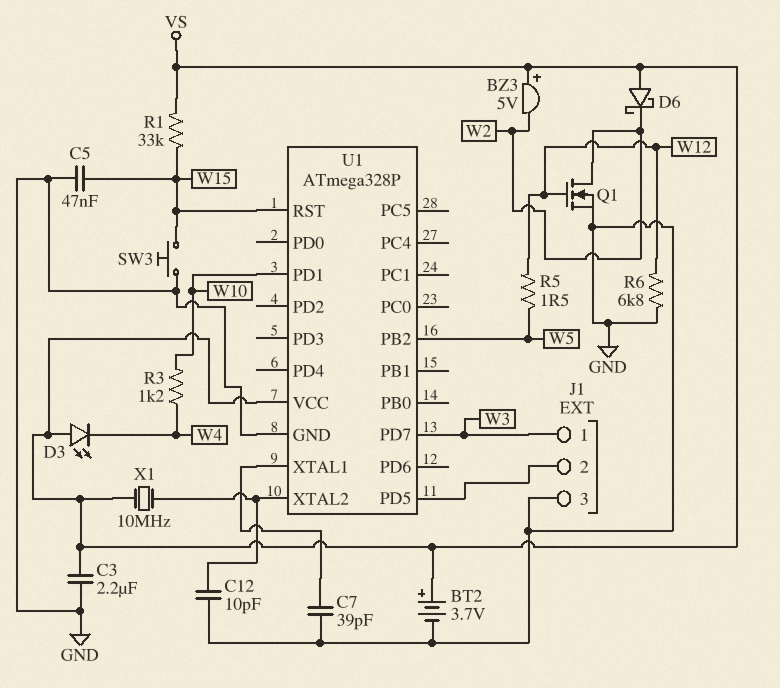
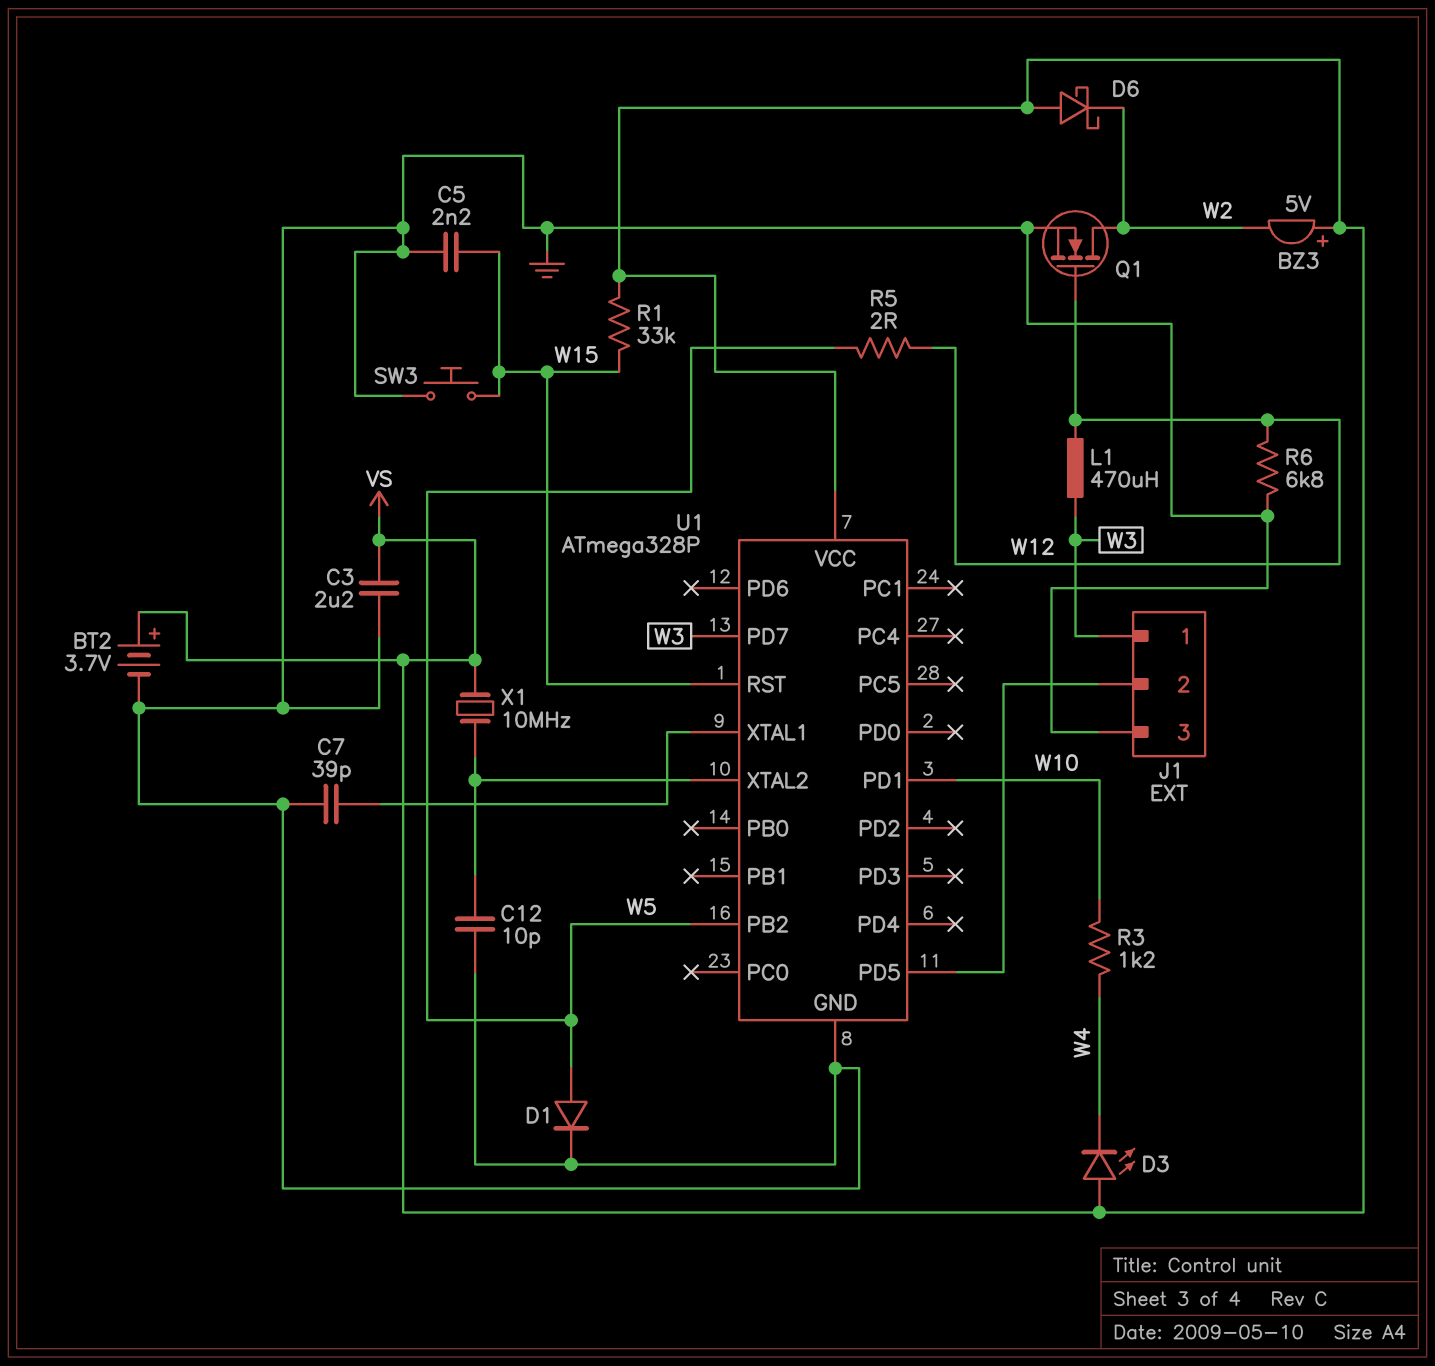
C5: 47nF (GND, W15) -> 2.2nF (GND, W15)
D1: none -> diode (A W5, K GND)
L1: none -> 470uH (W3, W12)
R5: 1.5 (W5, W12) -> 2 (W5, W12)

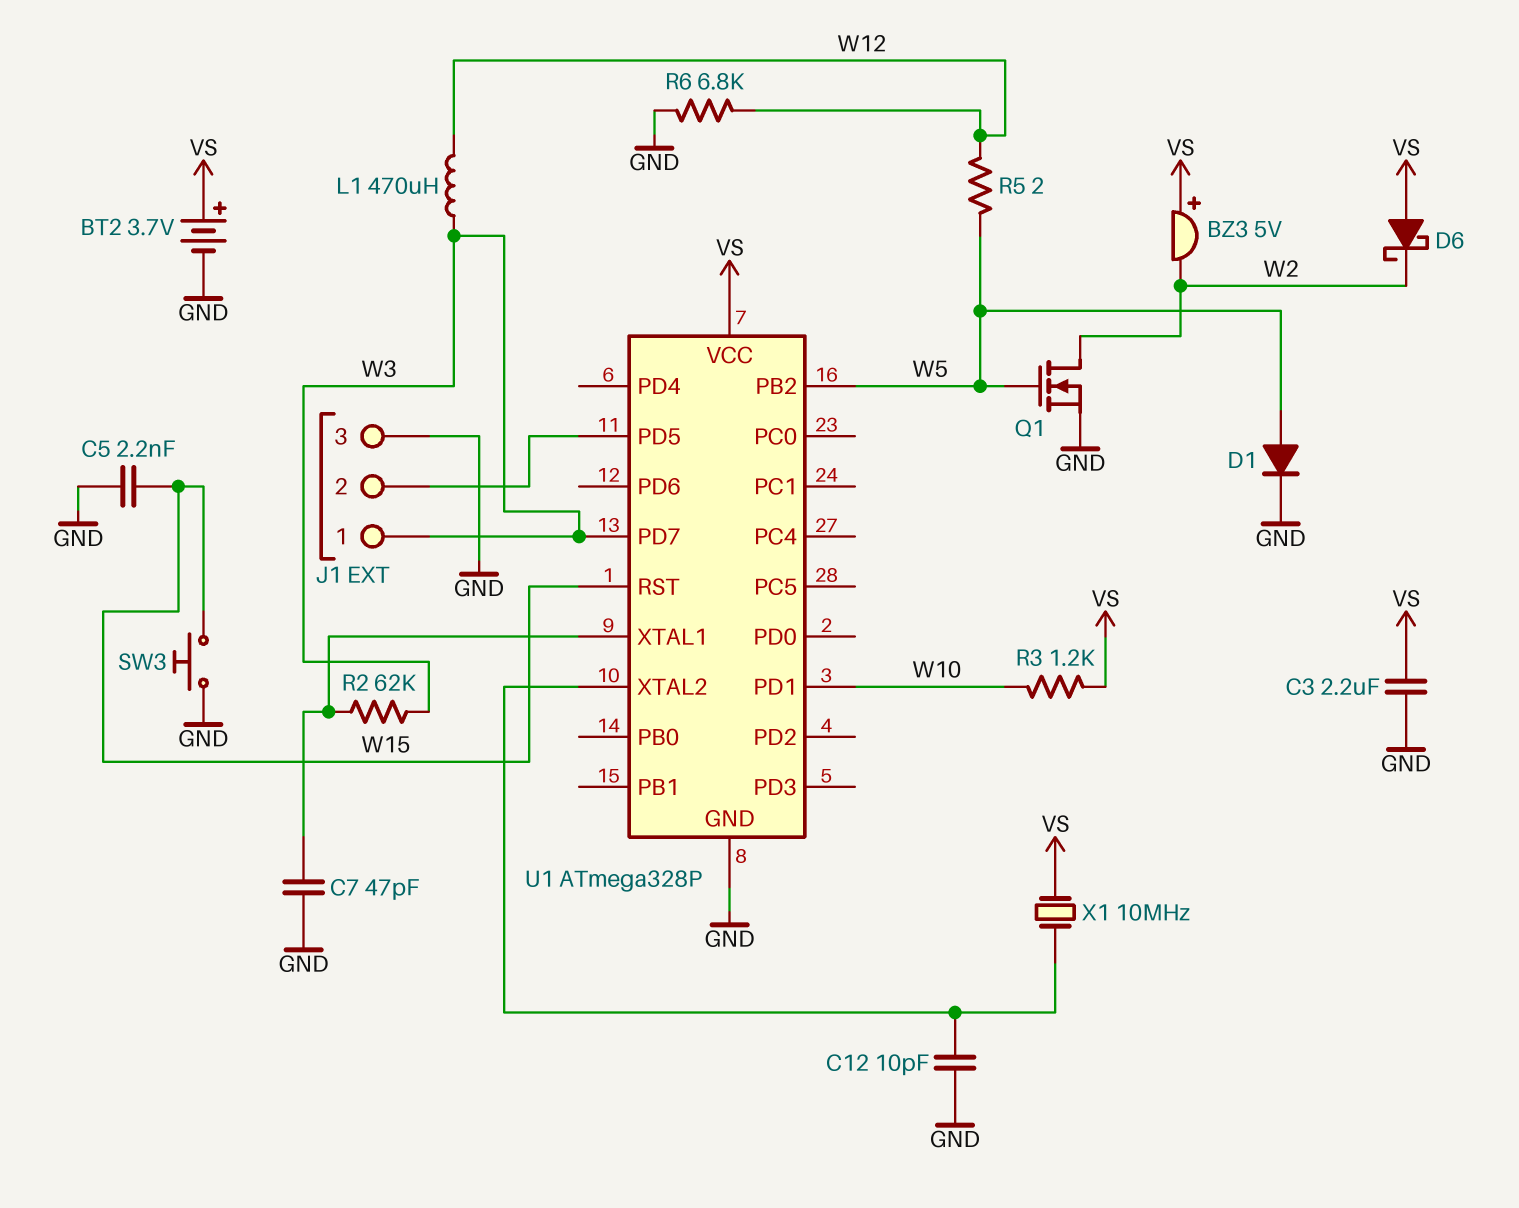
C7: 39pF (GND, U1/XTAL1) -> 47pF (GND, U1/XTAL1)
D3: LED (A VS, K W4) -> none
Q1: NMOS (G W12, D W2, S GND) -> NMOS (G W5, D W2, S GND)
R1: 33k (VS, W15) -> none
R2: none -> 62k (U1/XTAL1, W3)
R3: 1.2k (W4, W10) -> 1.2k (VS, W10)

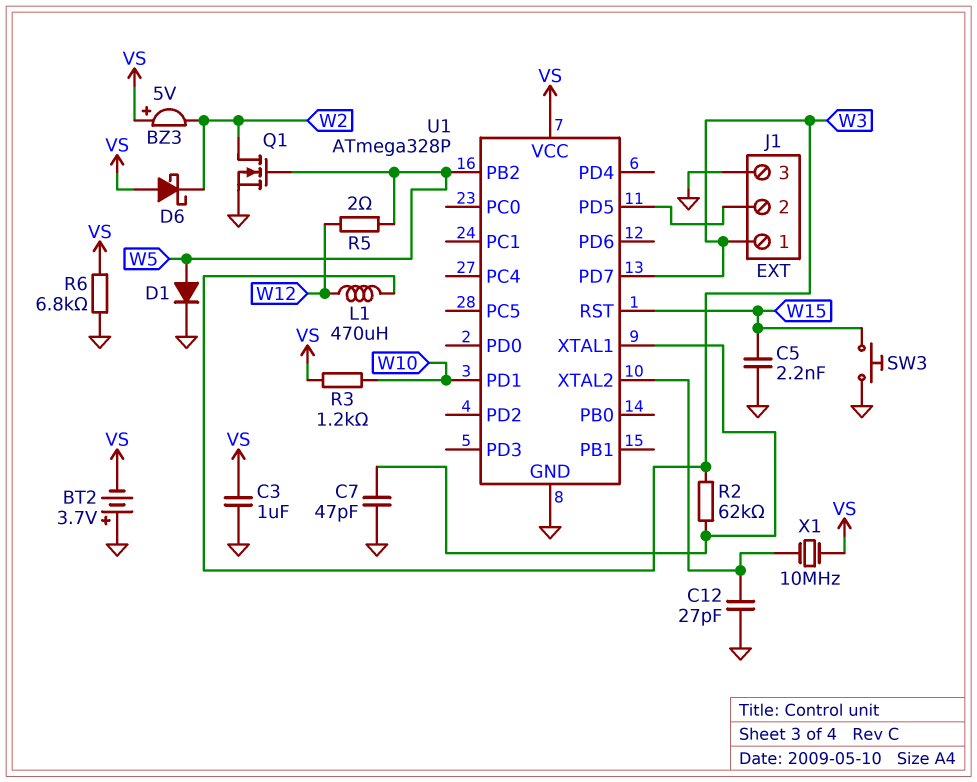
BT2: 3.7V (plus VS, minus GND) -> 3.7V (plus GND, minus VS)
C3: 2.2uF (GND, VS) -> 1uF (GND, VS)
C12: 10pF (GND, U1/XTAL2) -> 27pF (GND, U1/XTAL2)
R6: 6.8k (GND, W12) -> 6.8k (GND, VS)

